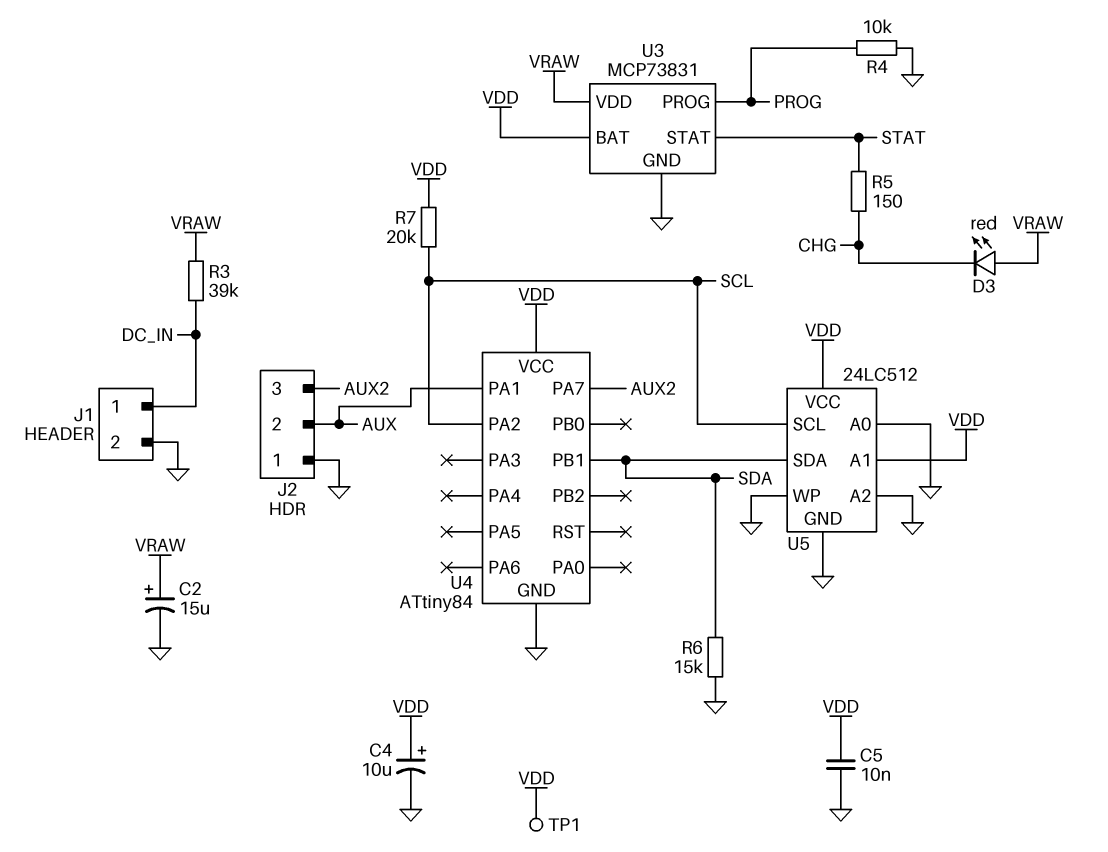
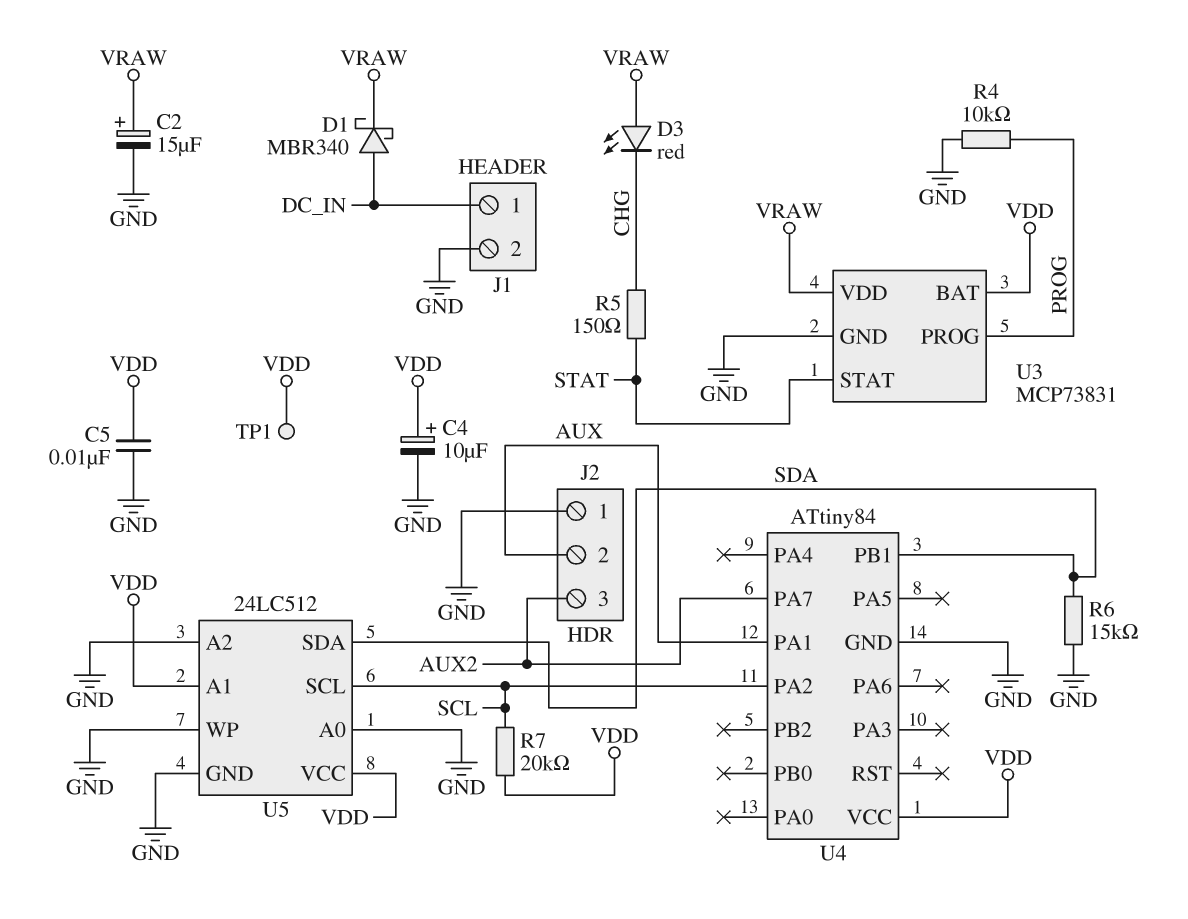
D1: none -> schottky MBR340 (A DC_IN, K VRAW)
R3: 39k (DC_IN, VRAW) -> none

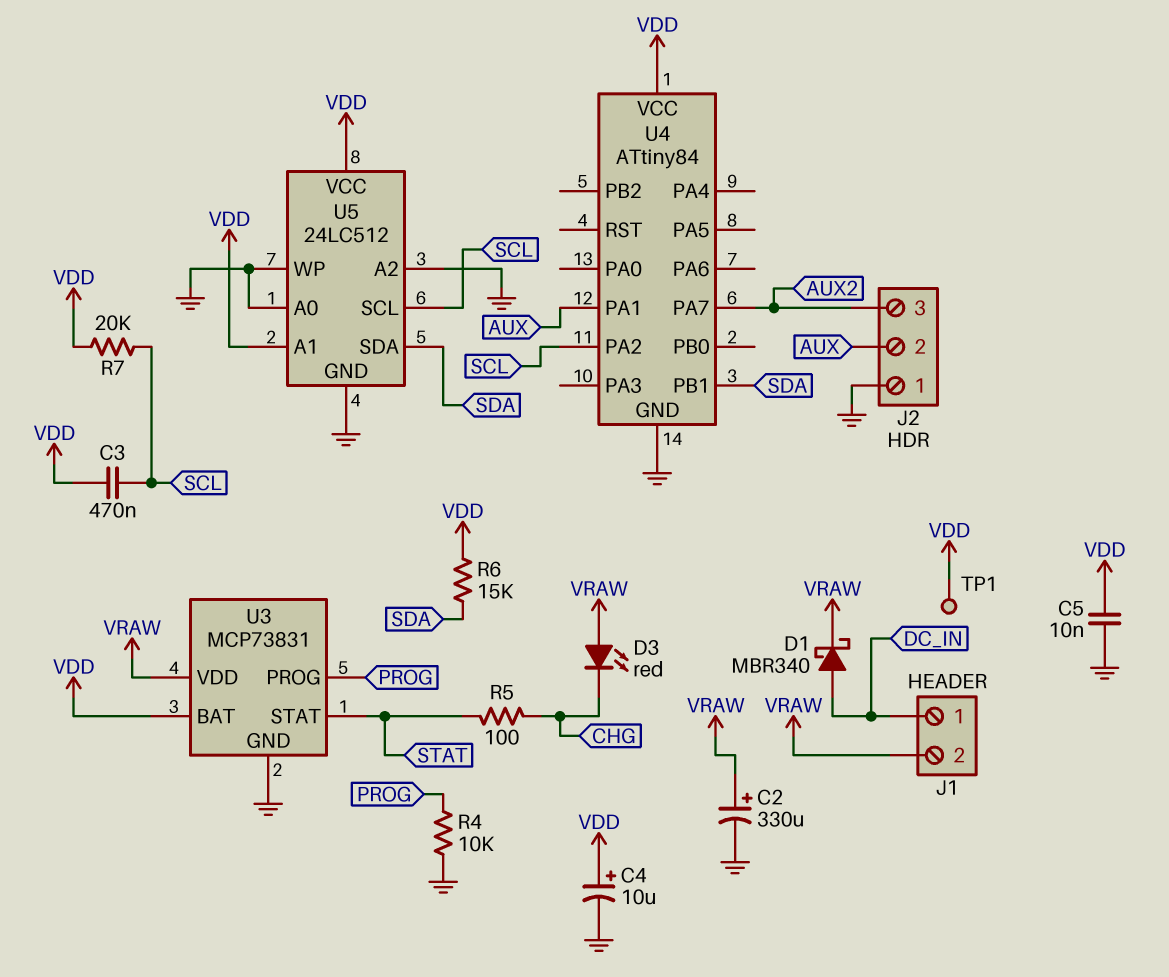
C2: 15uF (plus VRAW, minus GND) -> 330uF (plus VRAW, minus GND)
C3: none -> 470nF (SCL, VDD)
J1 pin 2: GND -> VRAW
R5: 150 (CHG, STAT) -> 100 (CHG, STAT)
R6: 15k (GND, SDA) -> 15k (SDA, VDD)

